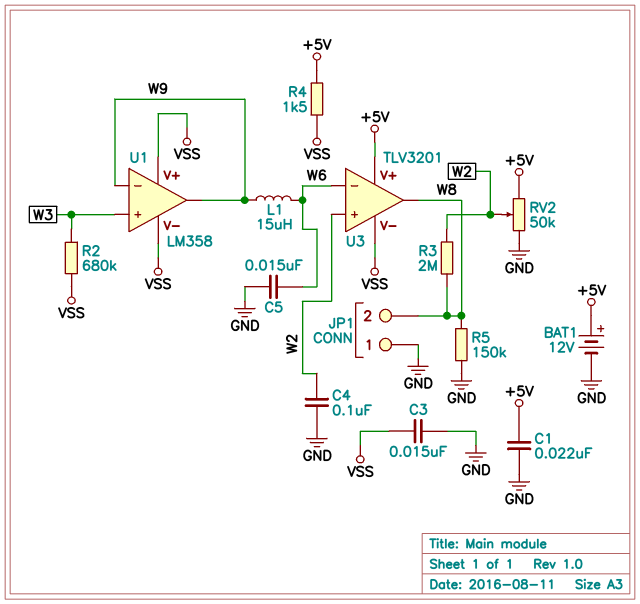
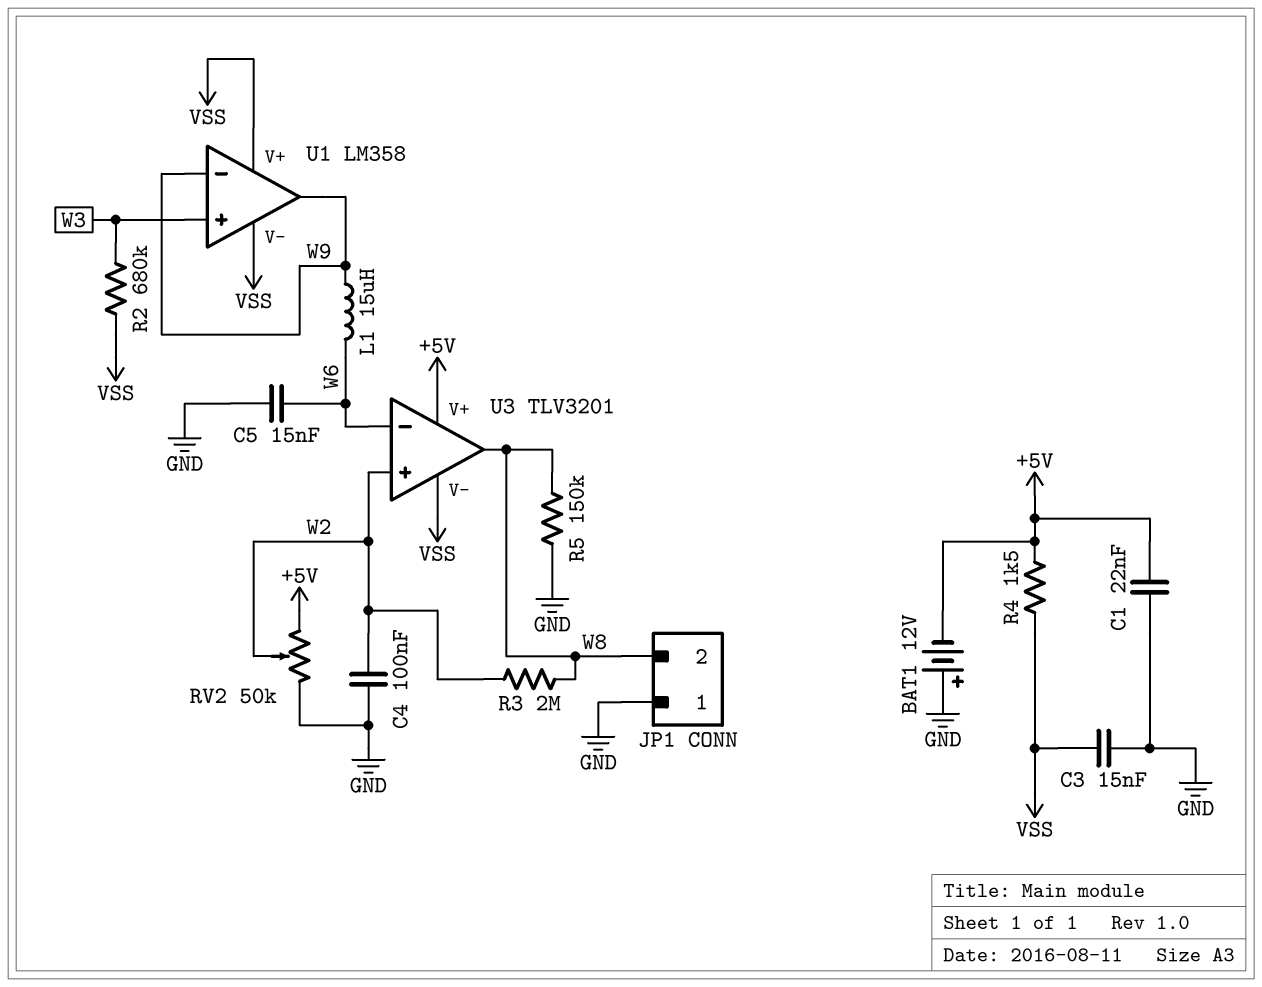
BAT1: 12V (plus +5V, minus GND) -> 12V (plus GND, minus +5V)

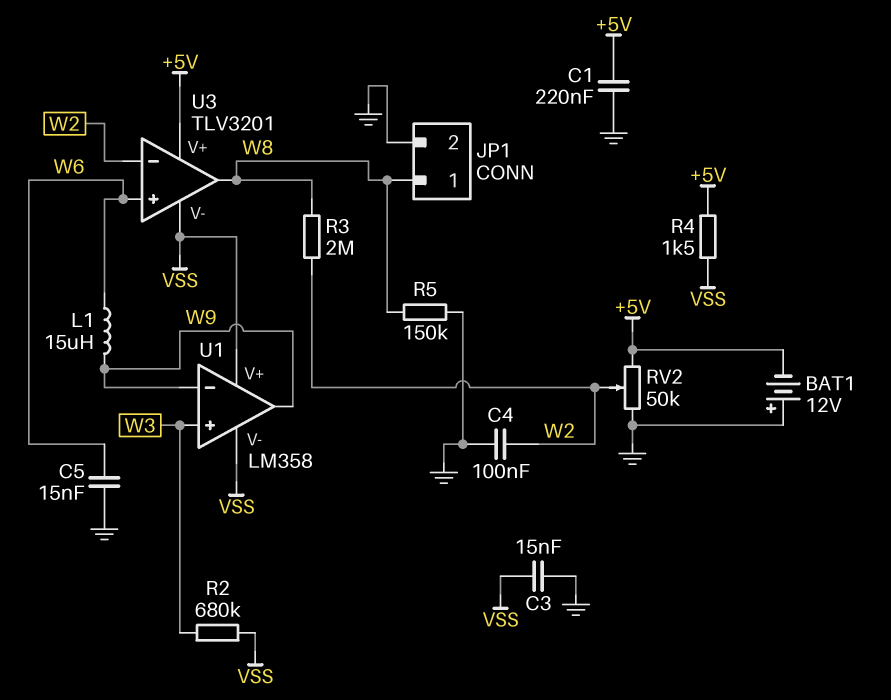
C1: 22nF (+5V, GND) -> 220nF (+5V, GND)
JP1 pin 1: GND -> W8
JP1 pin 2: W8 -> GND
U3 pin in+: W2 -> W6
U3 pin in-: W6 -> W2

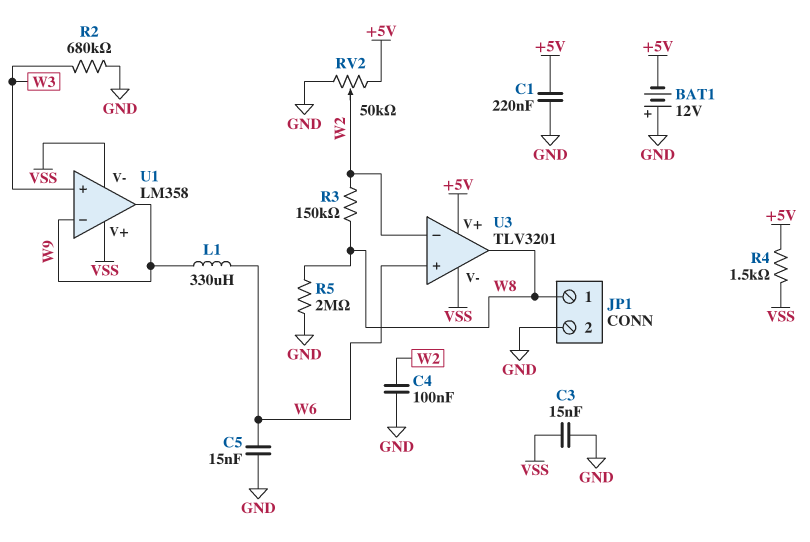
L1: 15uH (W6, W9) -> 330uH (W6, W9)
R2: 680k (VSS, W3) -> 680k (GND, W3)
R3: 2M (W2, W8) -> 150k (W2, W8)
R5: 150k (GND, W8) -> 2M (GND, W8)

